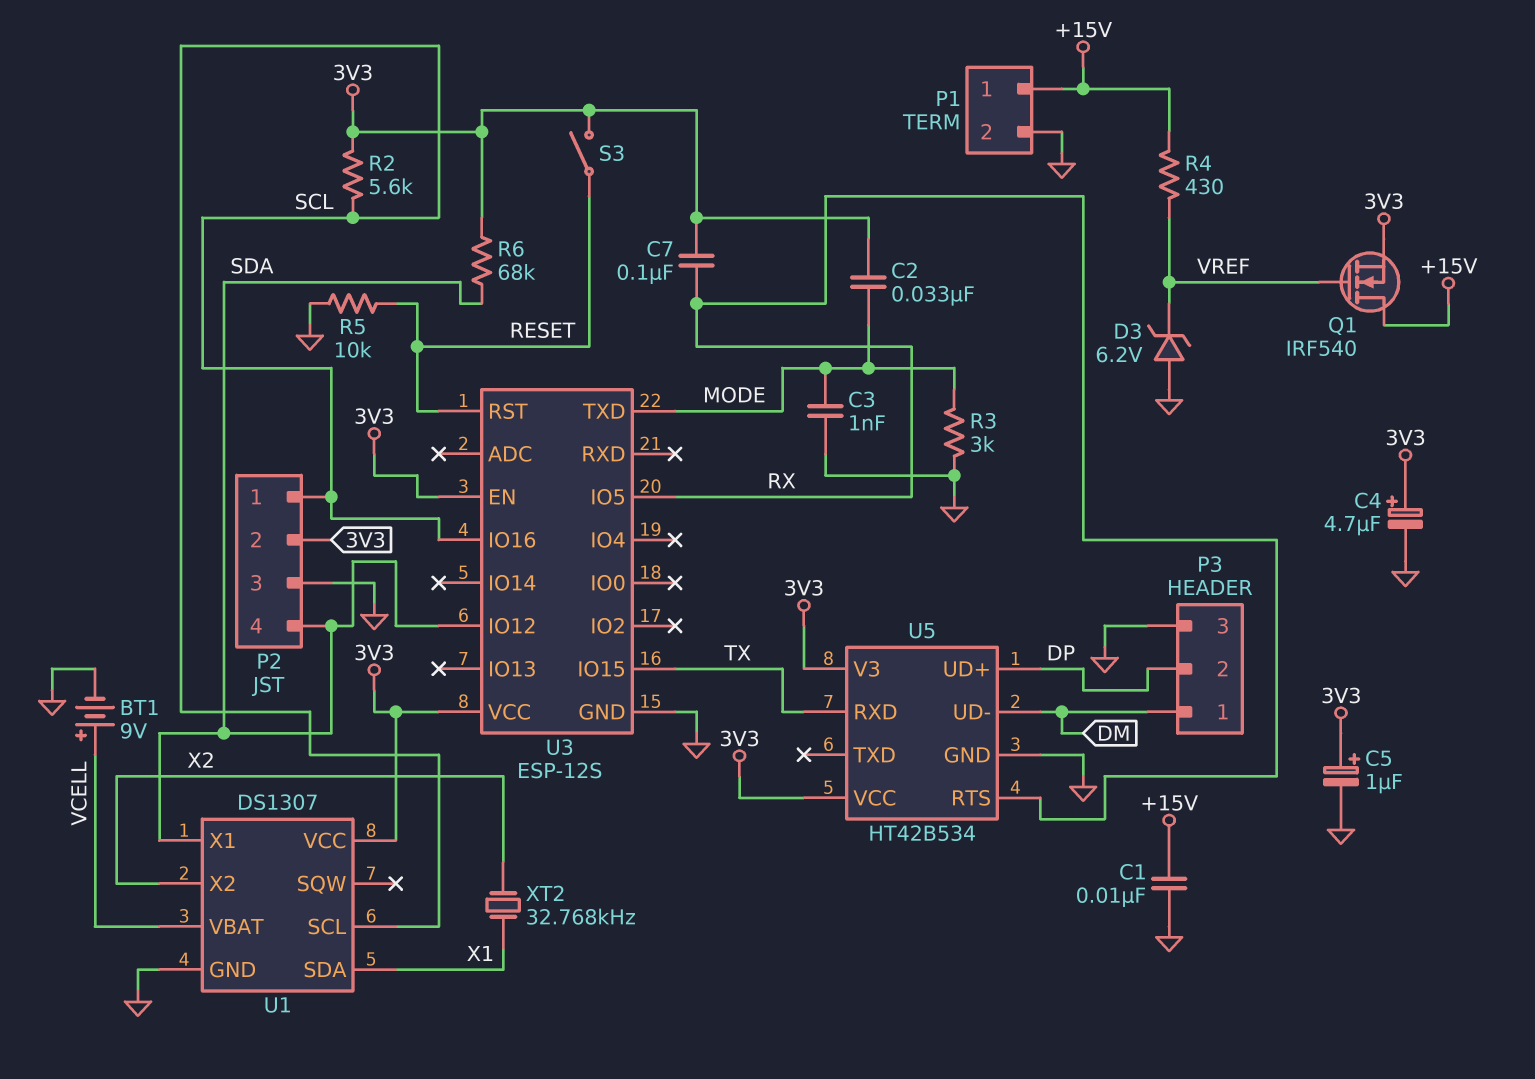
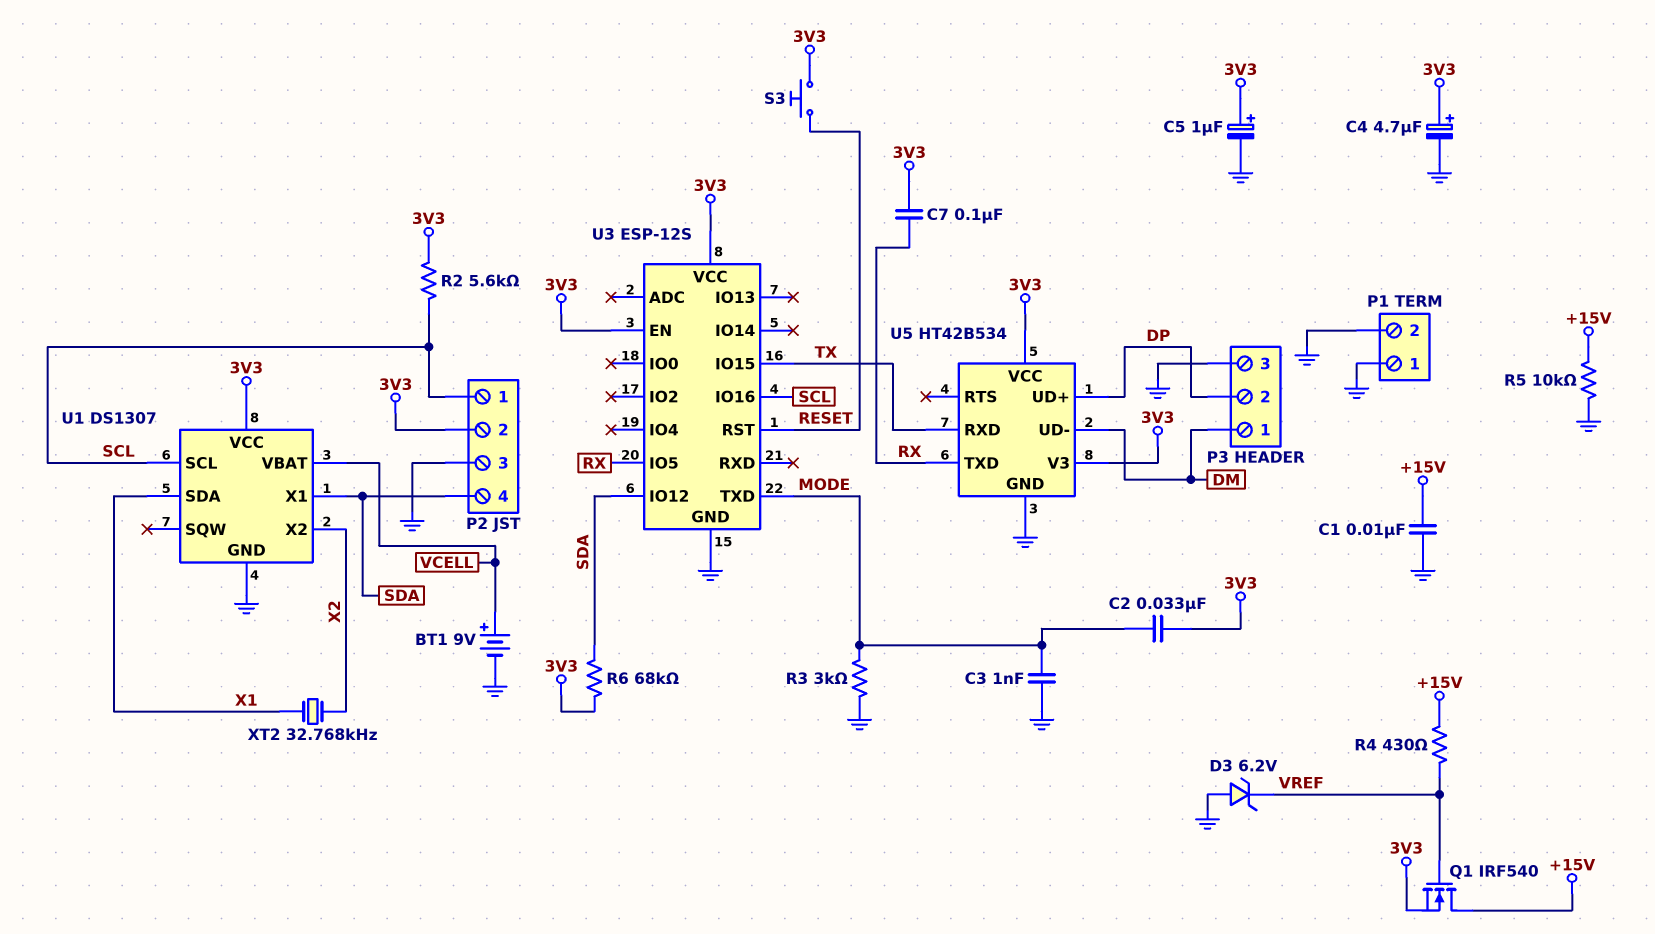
P1 pin 1: +15V -> GND
R5: 10k (GND, RESET) -> 10k (+15V, GND)
S3: switch (3V3, RESET) -> button (3V3, RESET)
U5 pin RTS: RX -> none
U5 pin TXD: none -> RX

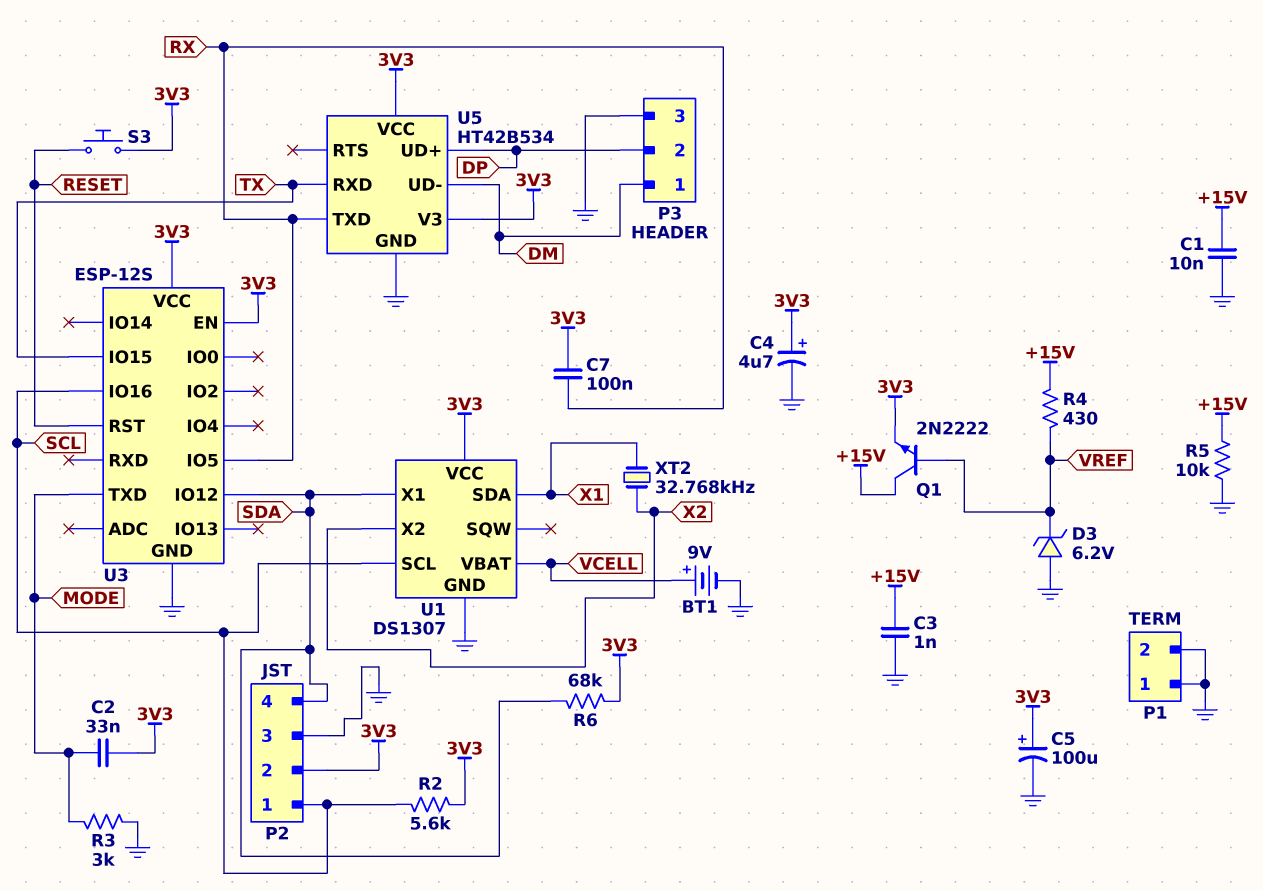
C3: 1nF (GND, MODE) -> 1nF (+15V, GND)
C5: 1uF (plus 3V3, minus GND) -> 100uF (plus 3V3, minus GND)
Q1: NMOS IRF540 (G VREF, D +15V, S 3V3) -> NPN 2N2222 (B VREF, C +15V, E 3V3)

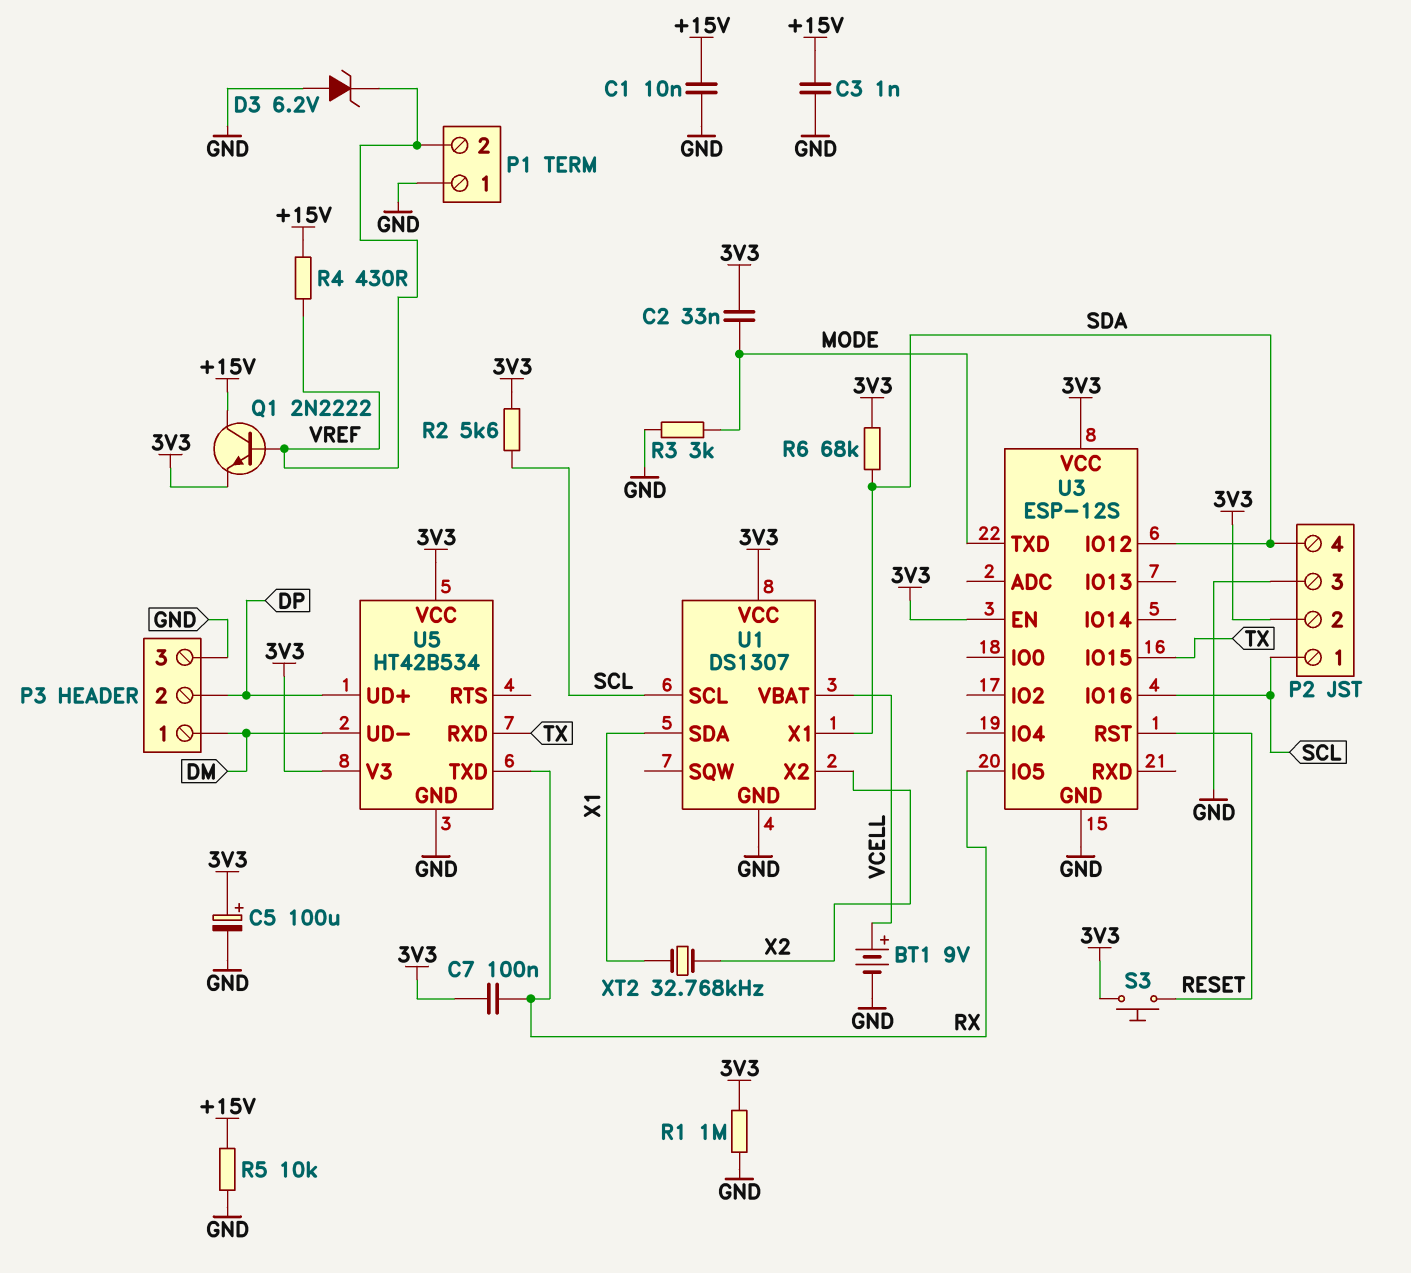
C4: 4.7uF (plus 3V3, minus GND) -> none
P1 pin 2: GND -> VREF
R1: none -> 1M (3V3, GND)

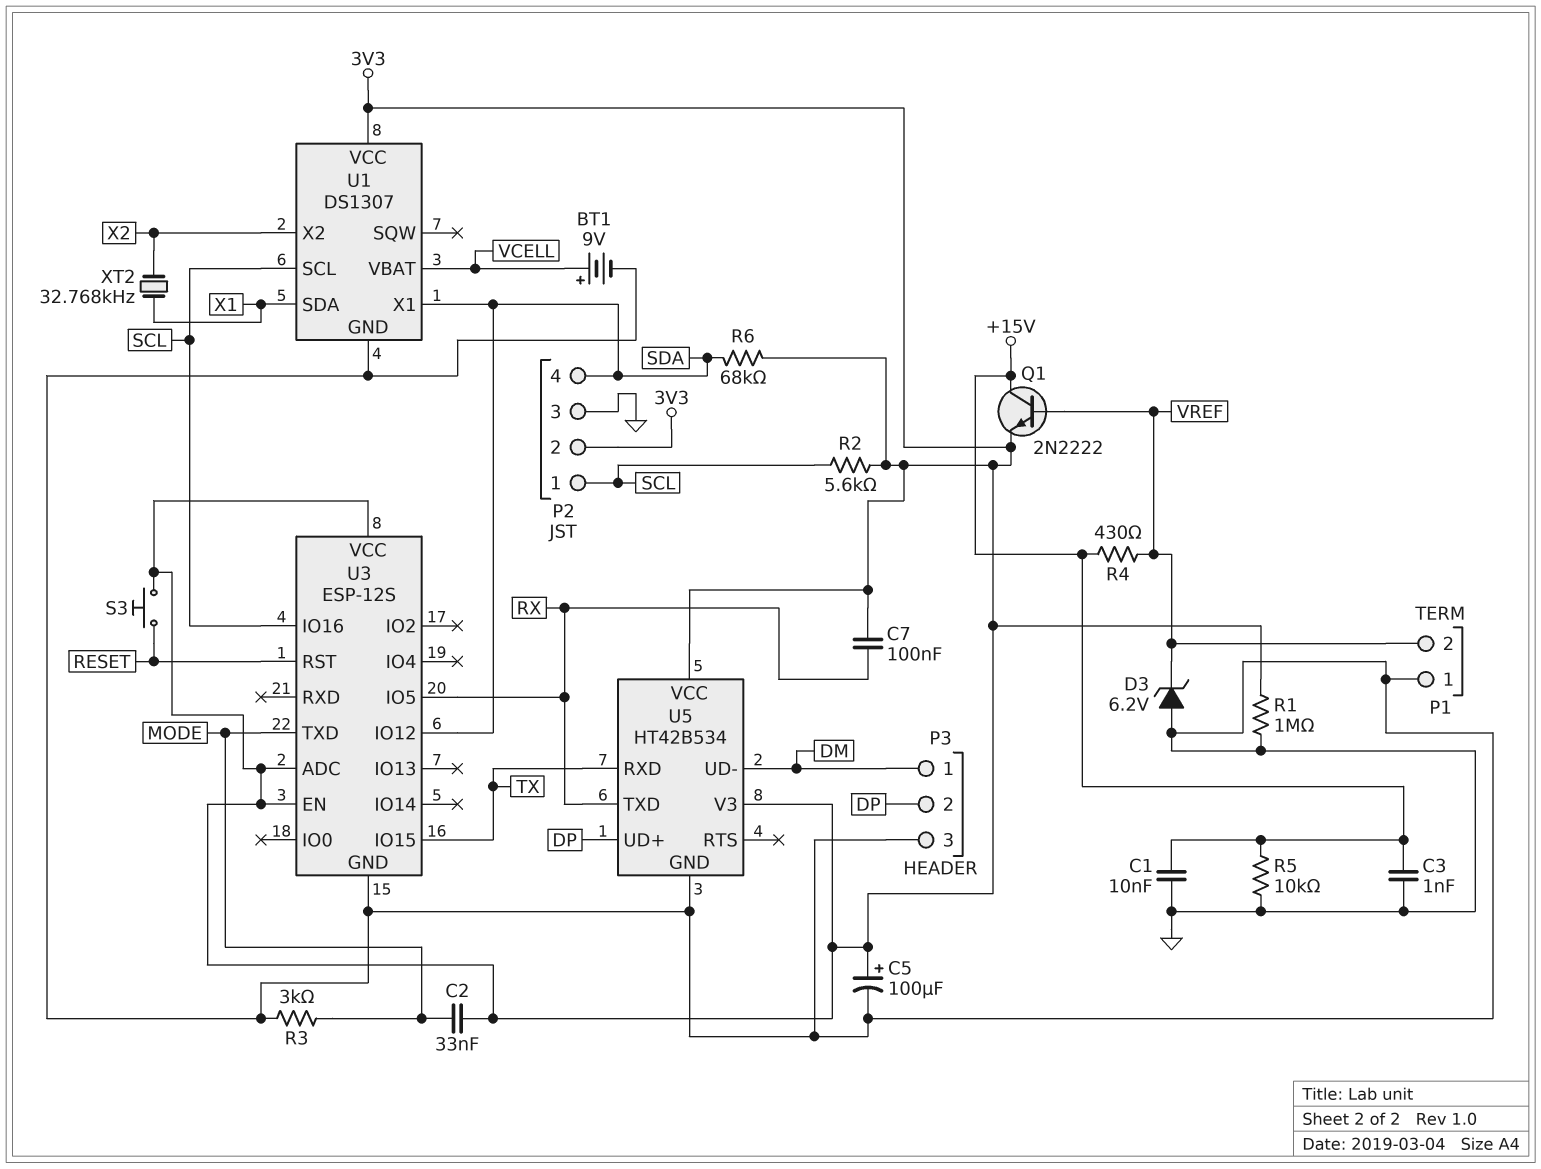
U3 pin ADC: none -> 3V3

